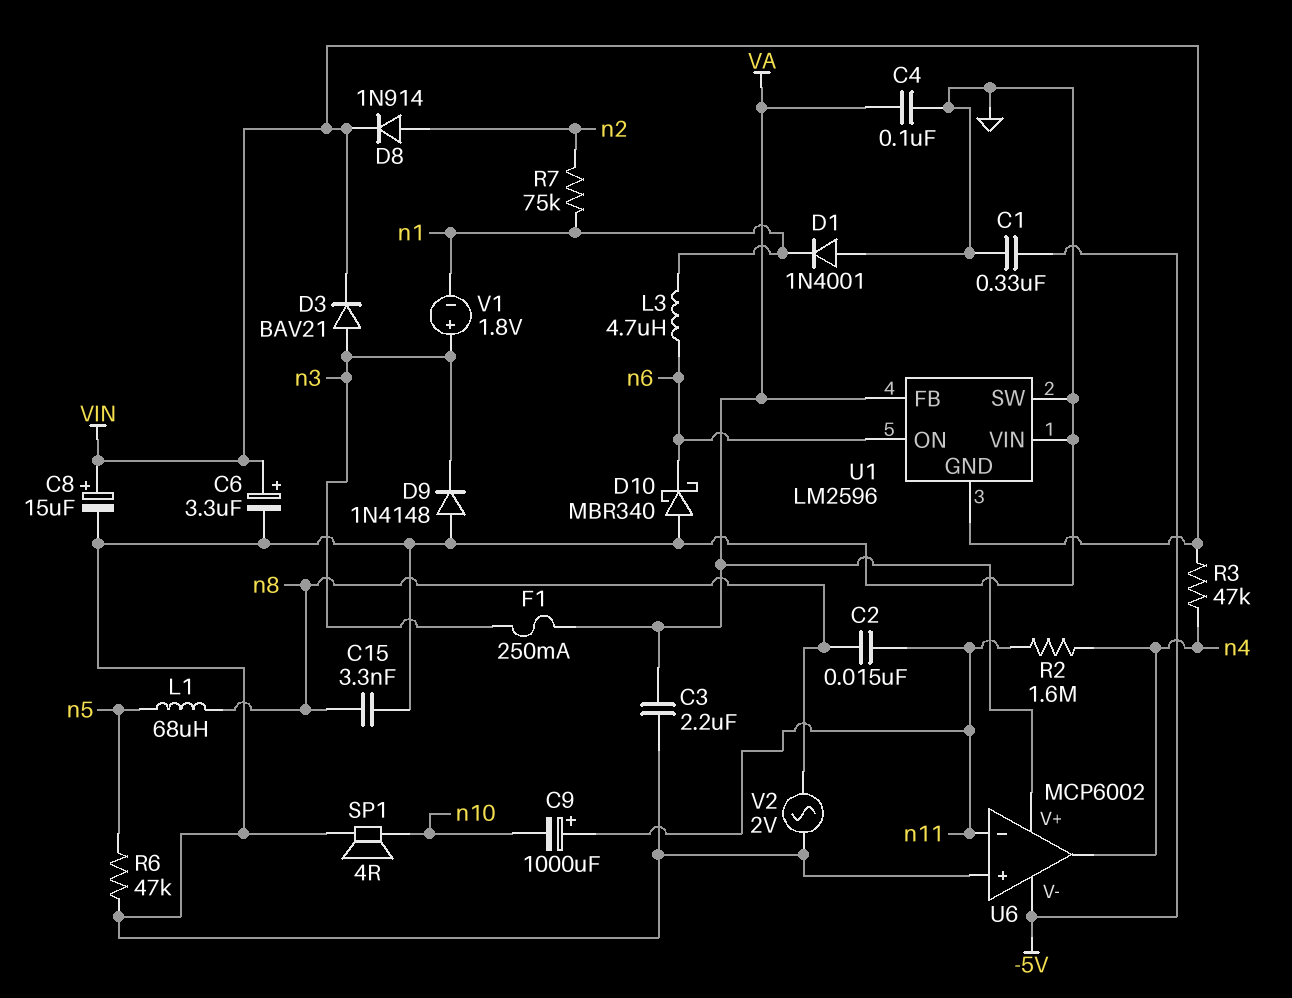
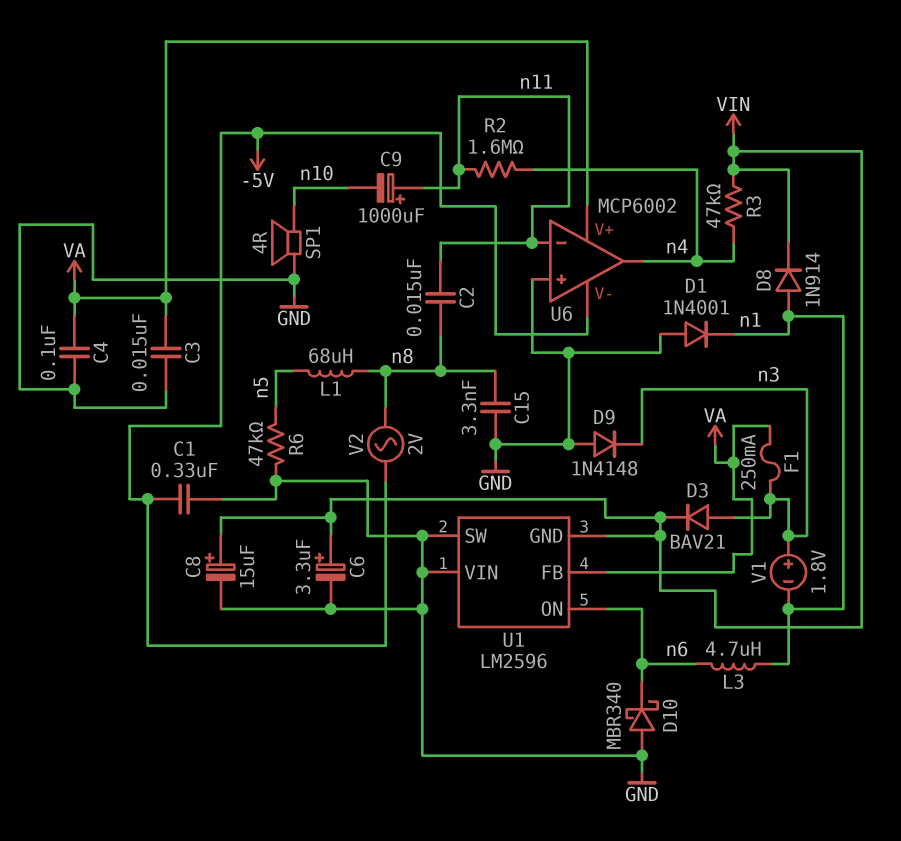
C3: 2.2uF (GND, VA) -> 15nF (GND, VA)
D8: diode 1N914 (A n2, K VIN) -> diode 1N914 (A n1, K VIN)
R7: 75k (n1, n2) -> none
V2: AC 2V (GND, n8) -> AC 2V (-5V, n8)

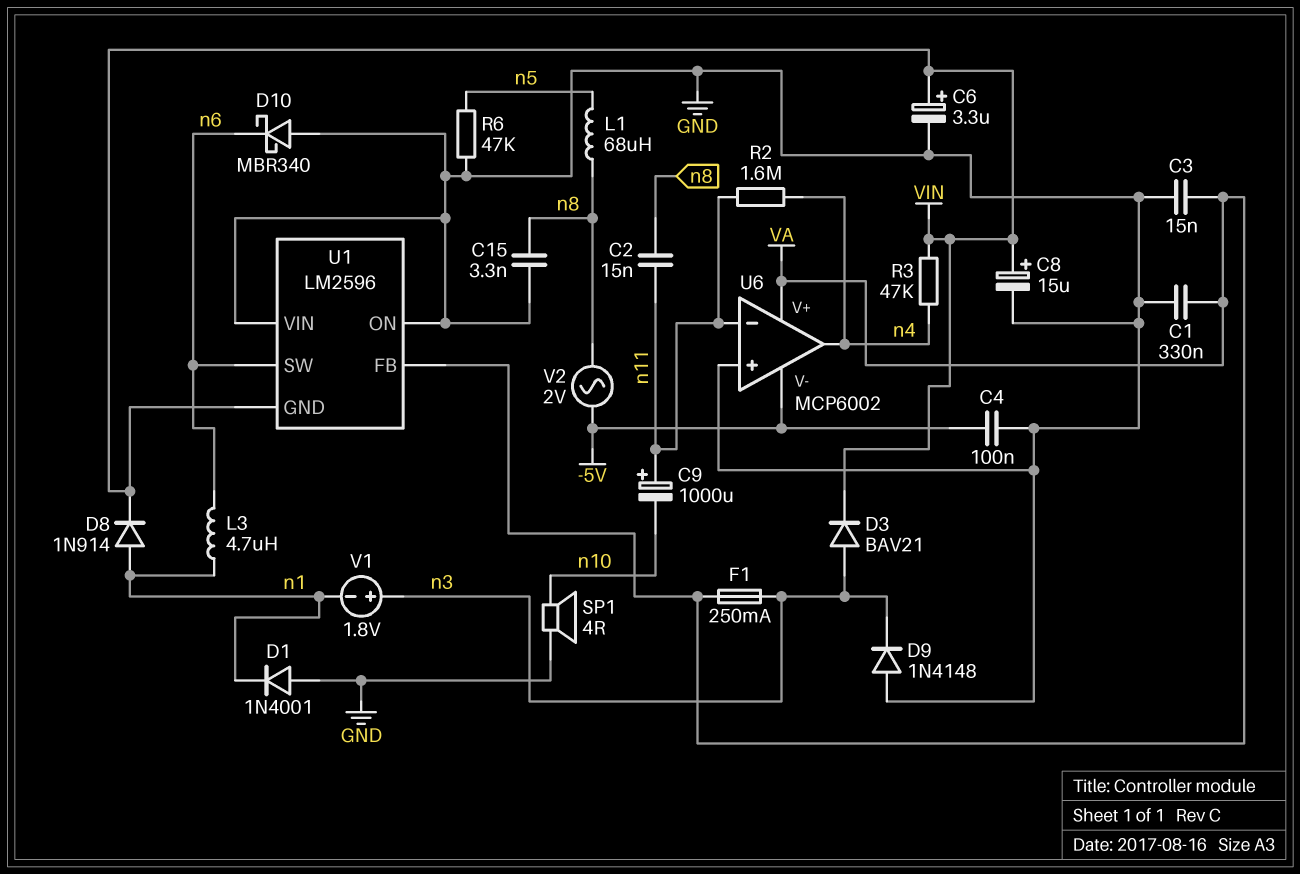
C1: 330nF (-5V, GND) -> 330nF (GND, VA)
C4: 100nF (GND, VA) -> 100nF (-5V, GND)
U1 pin ON: n6 -> GND
U1 pin SW: GND -> n6

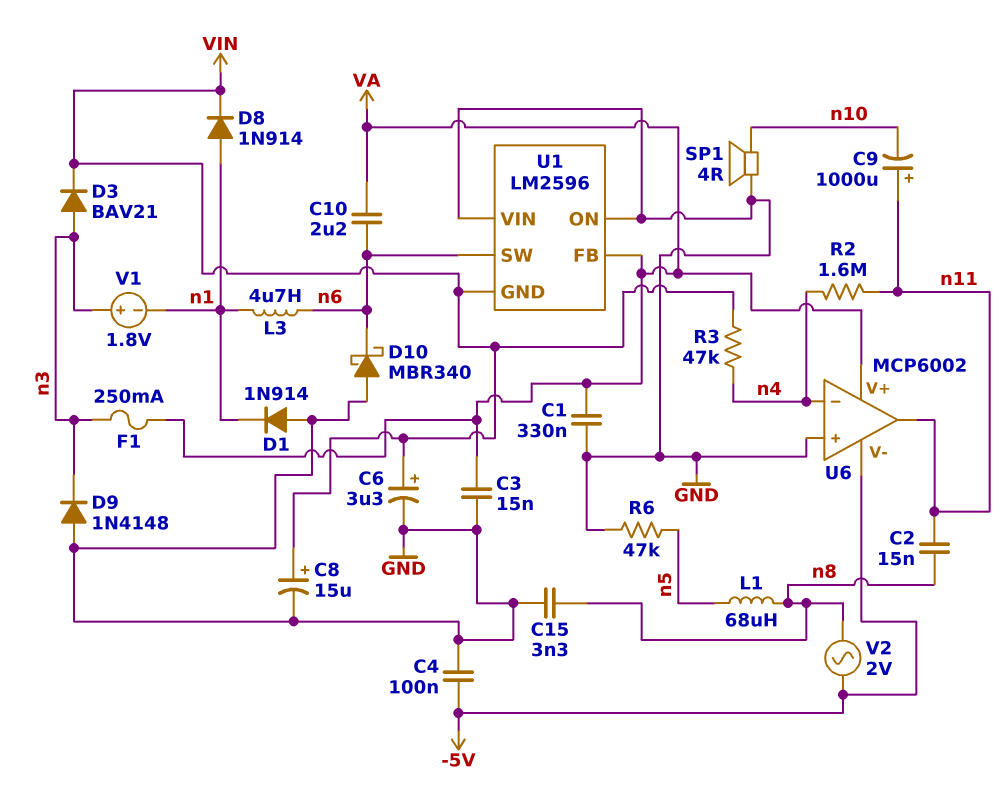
C10: none -> 2.2uF (VA, n6)
D1: diode 1N4001 (A GND, K n1) -> diode 1N914 (A GND, K n1)
U6 pin in-: n11 -> n4
U6 pin out: n4 -> n11

